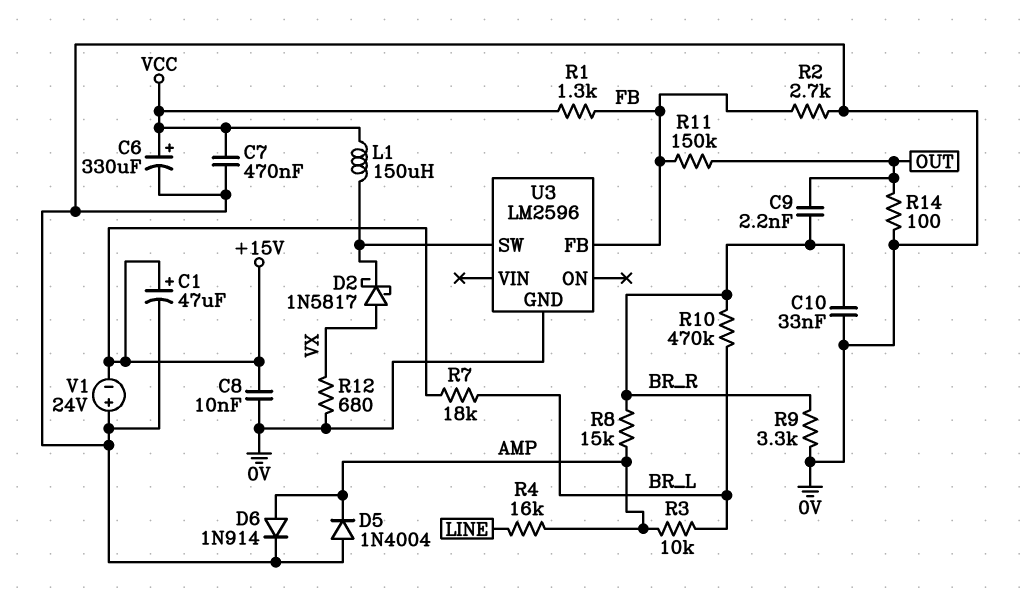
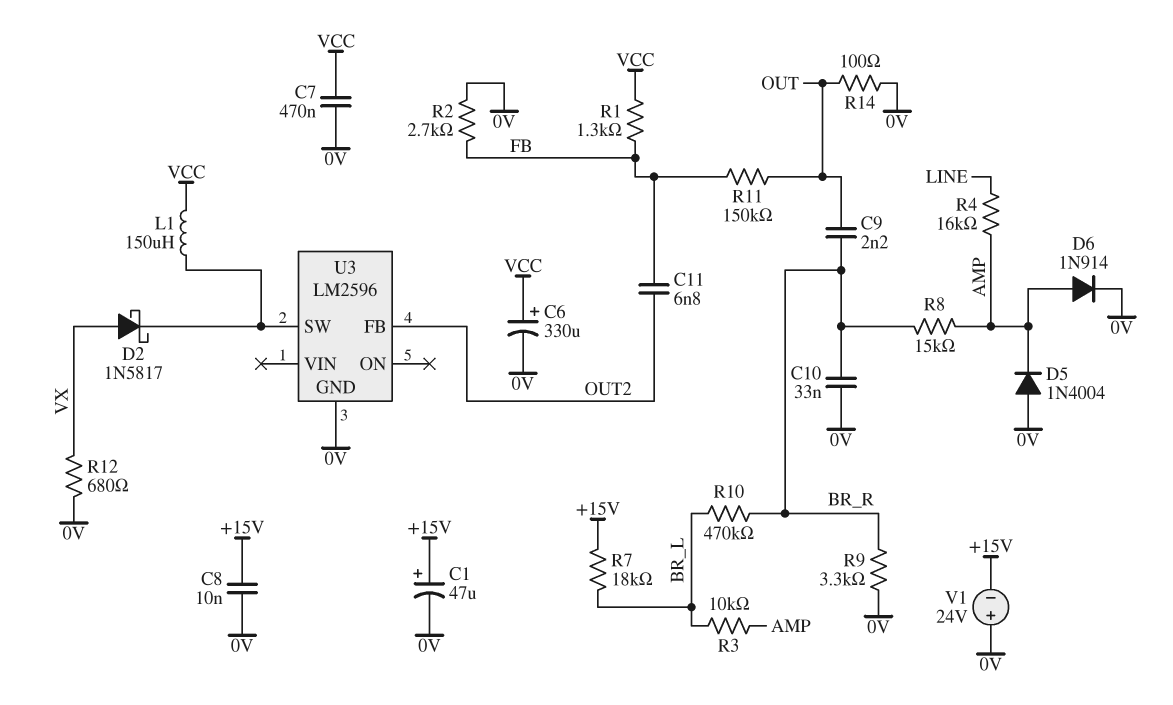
C11: none -> 6.8nF (FB, OUT2)
U3 pin FB: FB -> OUT2

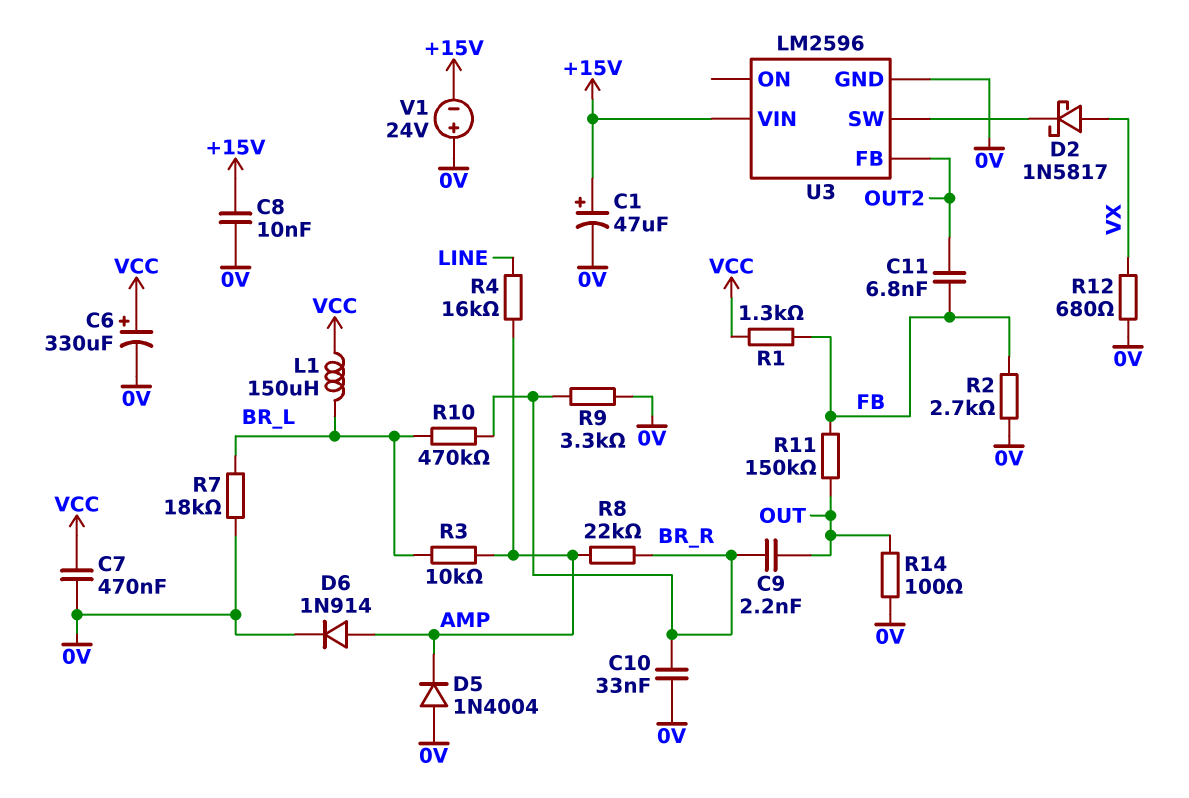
L1: 150uH (U3/SW, VCC) -> 150uH (BR_L, VCC)
R7: 18k (+15V, BR_L) -> 18k (0V, BR_L)
R8: 15k (AMP, BR_R) -> 22k (AMP, BR_R)
U3 pin VIN: none -> +15V

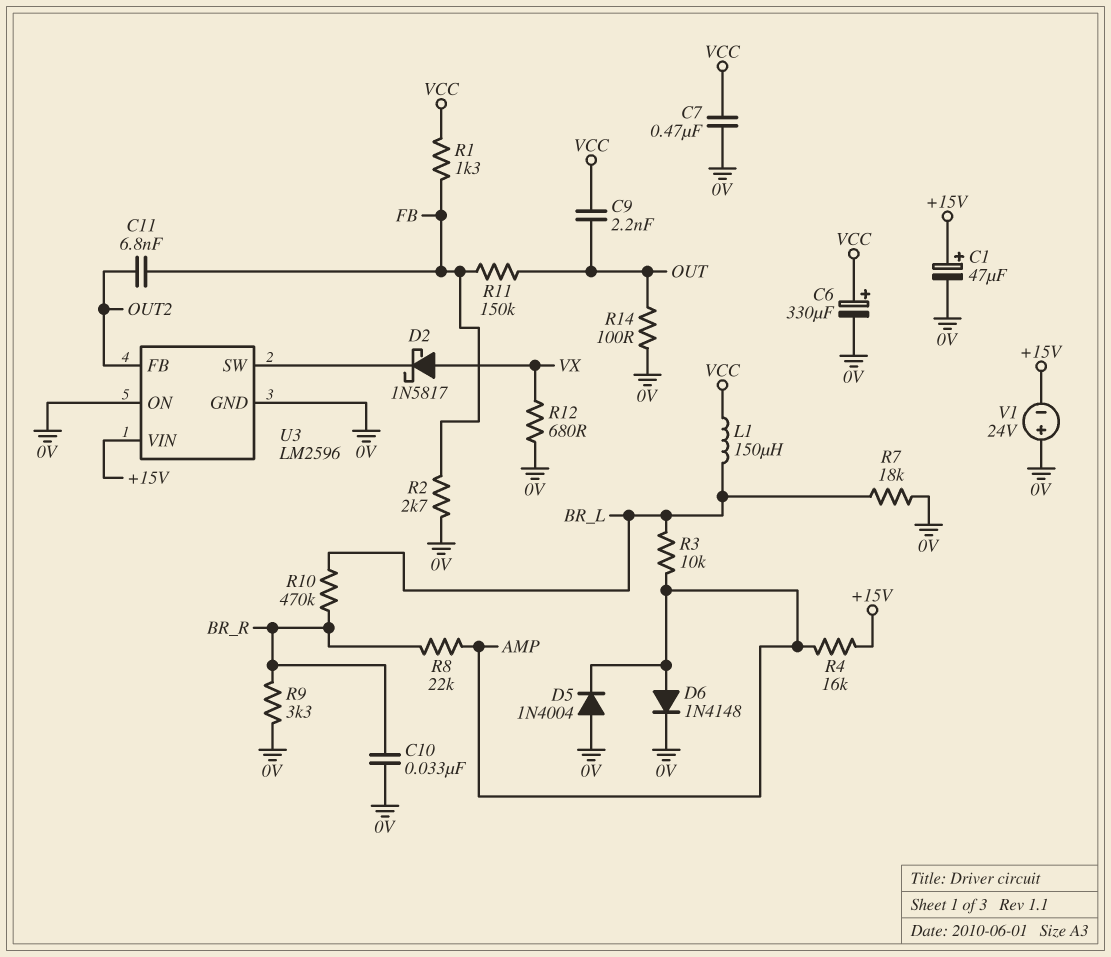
C8: 10nF (+15V, 0V) -> none
C9: 2.2nF (BR_R, OUT) -> 2.2nF (OUT, VCC)
D6: diode 1N914 (A AMP, K 0V) -> diode 1N4148 (A AMP, K 0V)
R4: 16k (AMP, LINE) -> 16k (+15V, AMP)
U3 pin ON: none -> 0V

